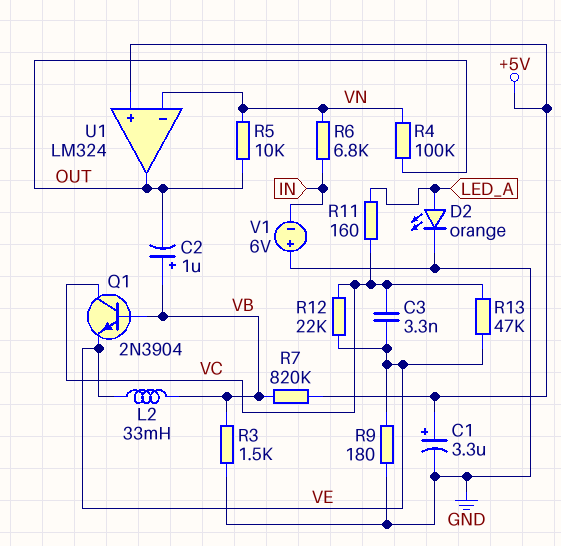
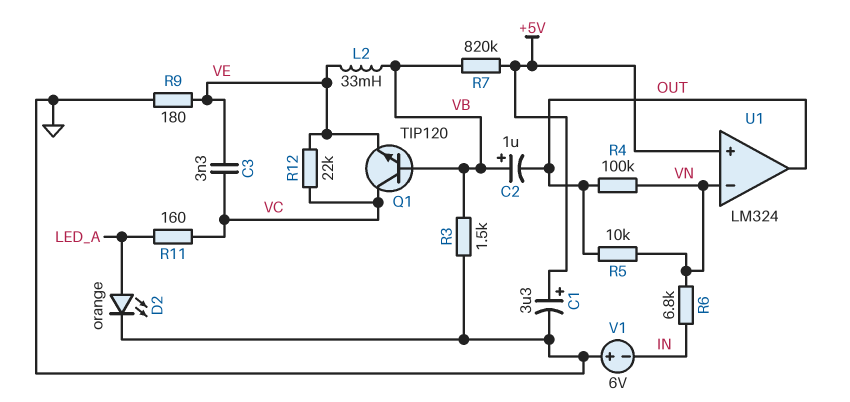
Q1: NPN 2N3904 (B VB, C VC, E VE) -> NPN TIP120 (B VB, C VC, E VE)
R13: 47k (VC, VE) -> none

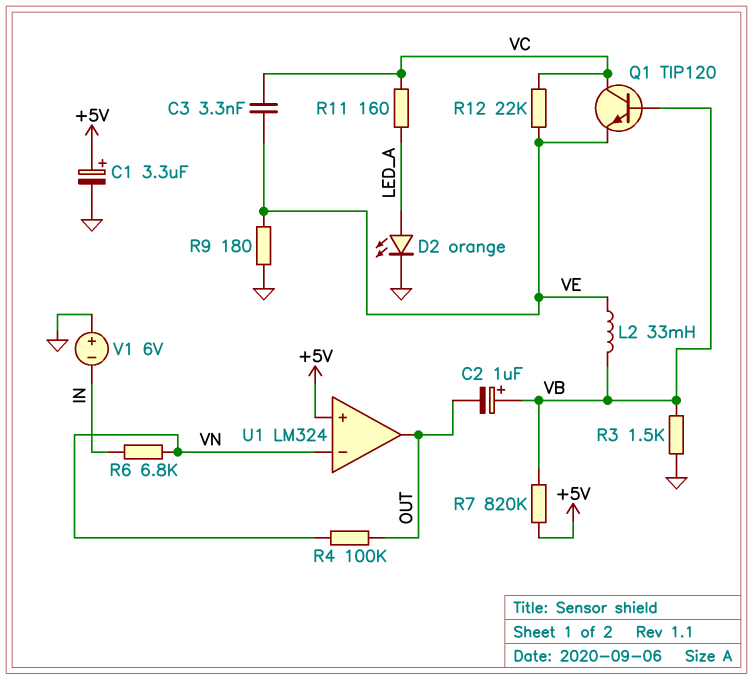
R5: 10k (OUT, VN) -> none

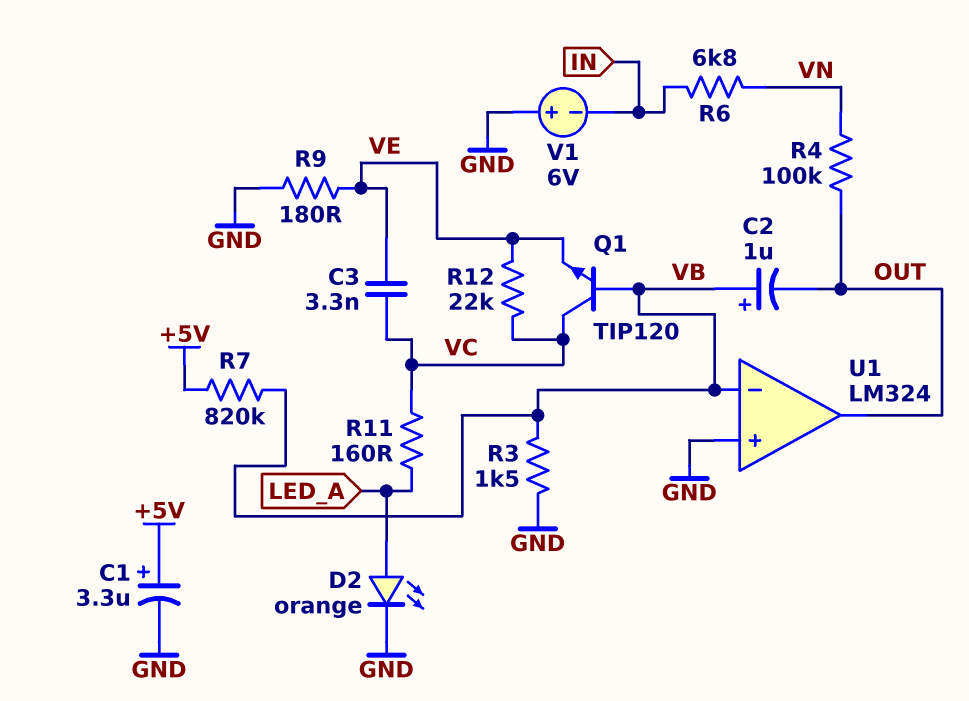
L2: 33mH (VB, VE) -> none
U1 pin in+: +5V -> GND
U1 pin in-: VN -> VB

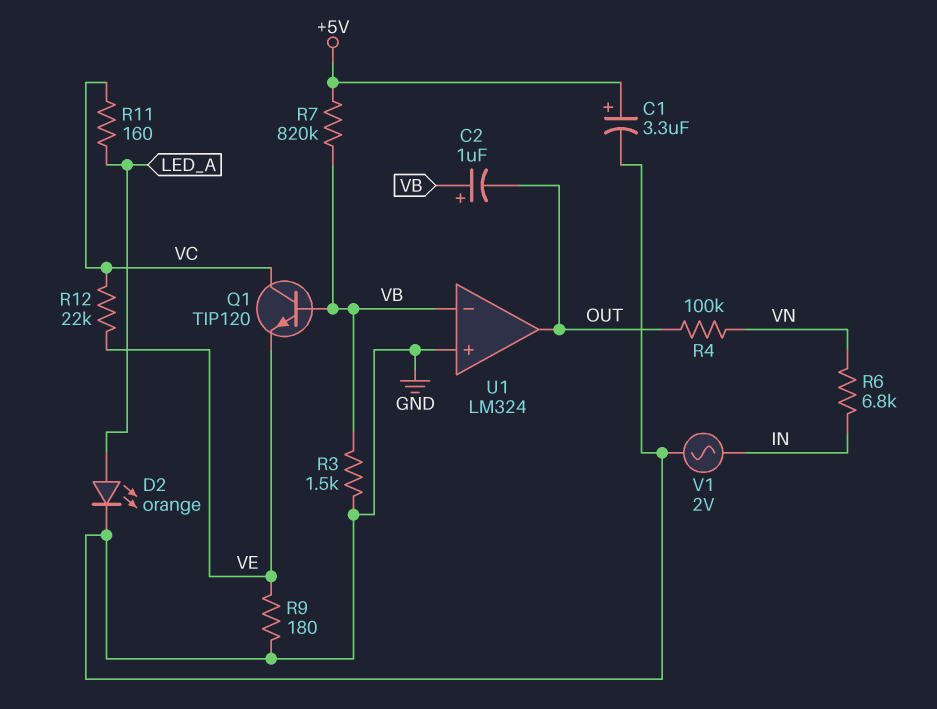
C3: 3.3nF (VC, VE) -> none
V1: 6V (plus GND, minus IN) -> AC 2V (GND, IN)

